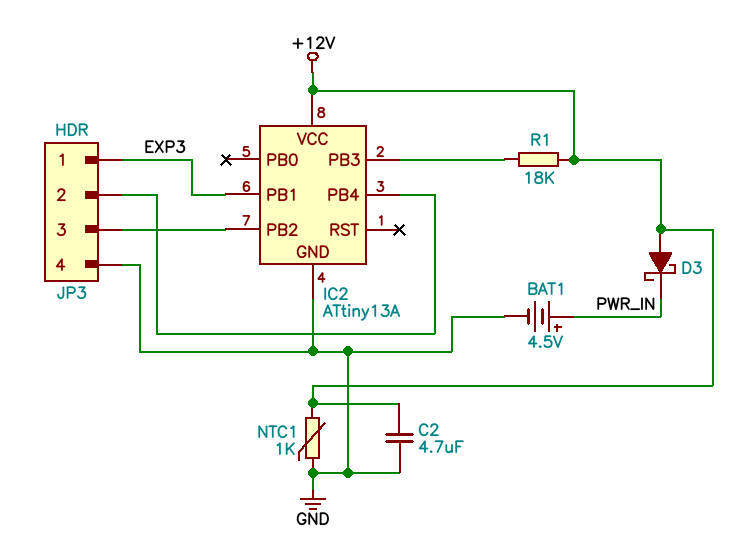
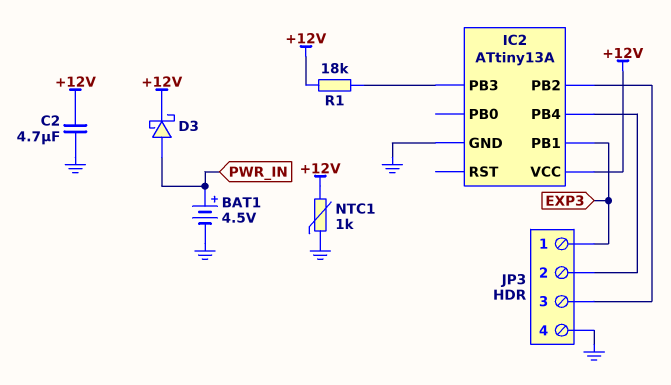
D3: schottky (A +12V, K PWR_IN) -> schottky (A PWR_IN, K +12V)

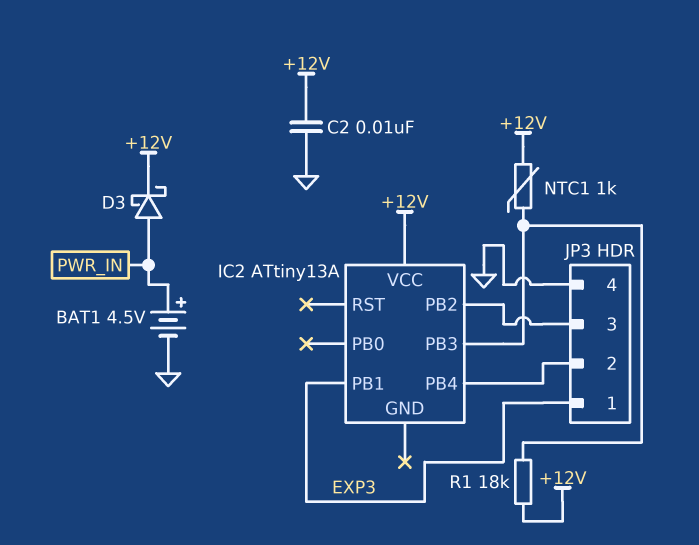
C2: 4.7uF (+12V, GND) -> 10nF (+12V, GND)
IC2 pin GND: GND -> none
NTC1: 1k (+12V, GND) -> 1k (+12V, IC2/PB3)

